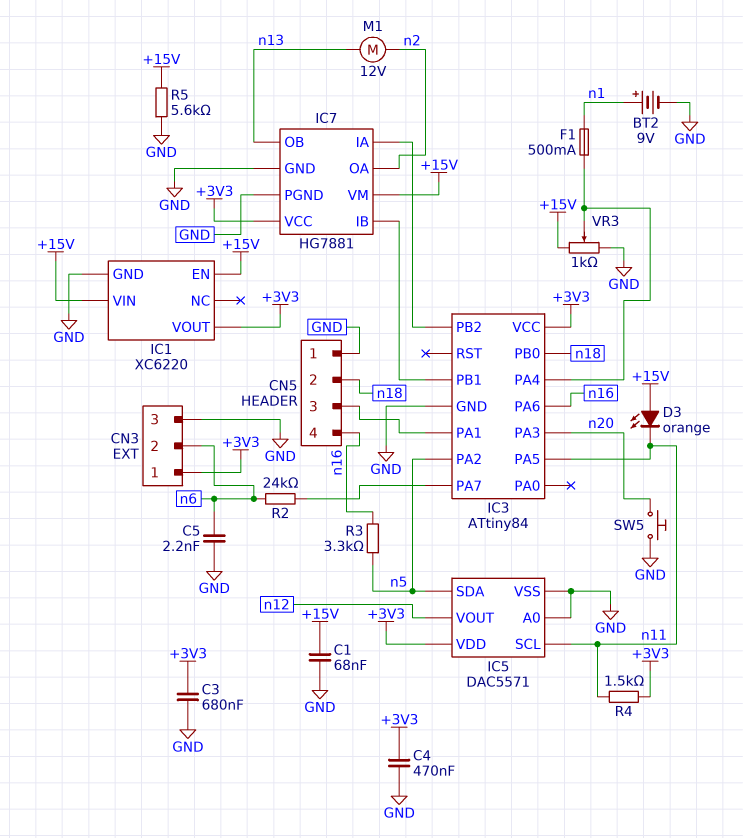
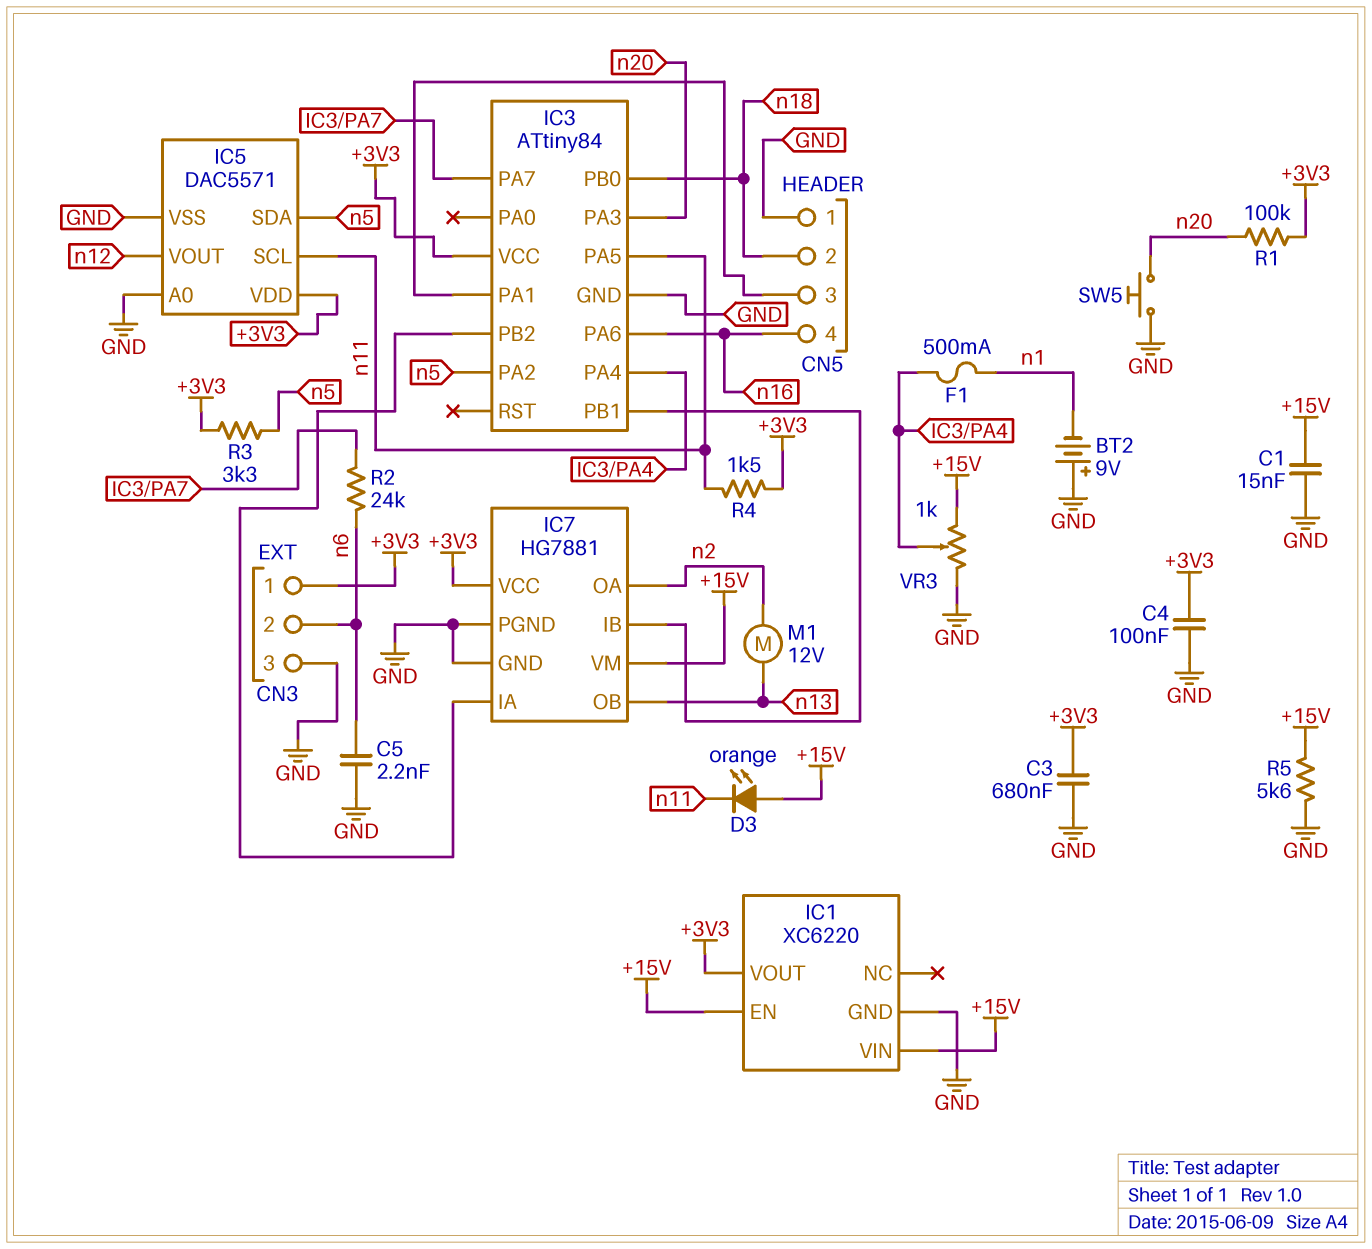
BT2: 9V (plus n1, minus GND) -> 9V (plus GND, minus n1)
C1: 68nF (+15V, GND) -> 15nF (+15V, GND)
C4: 470nF (+3V3, GND) -> 100nF (+3V3, GND)
R1: none -> 100k (+3V3, n20)
R3: 3.3k (n5, n16) -> 3.3k (+3V3, n5)

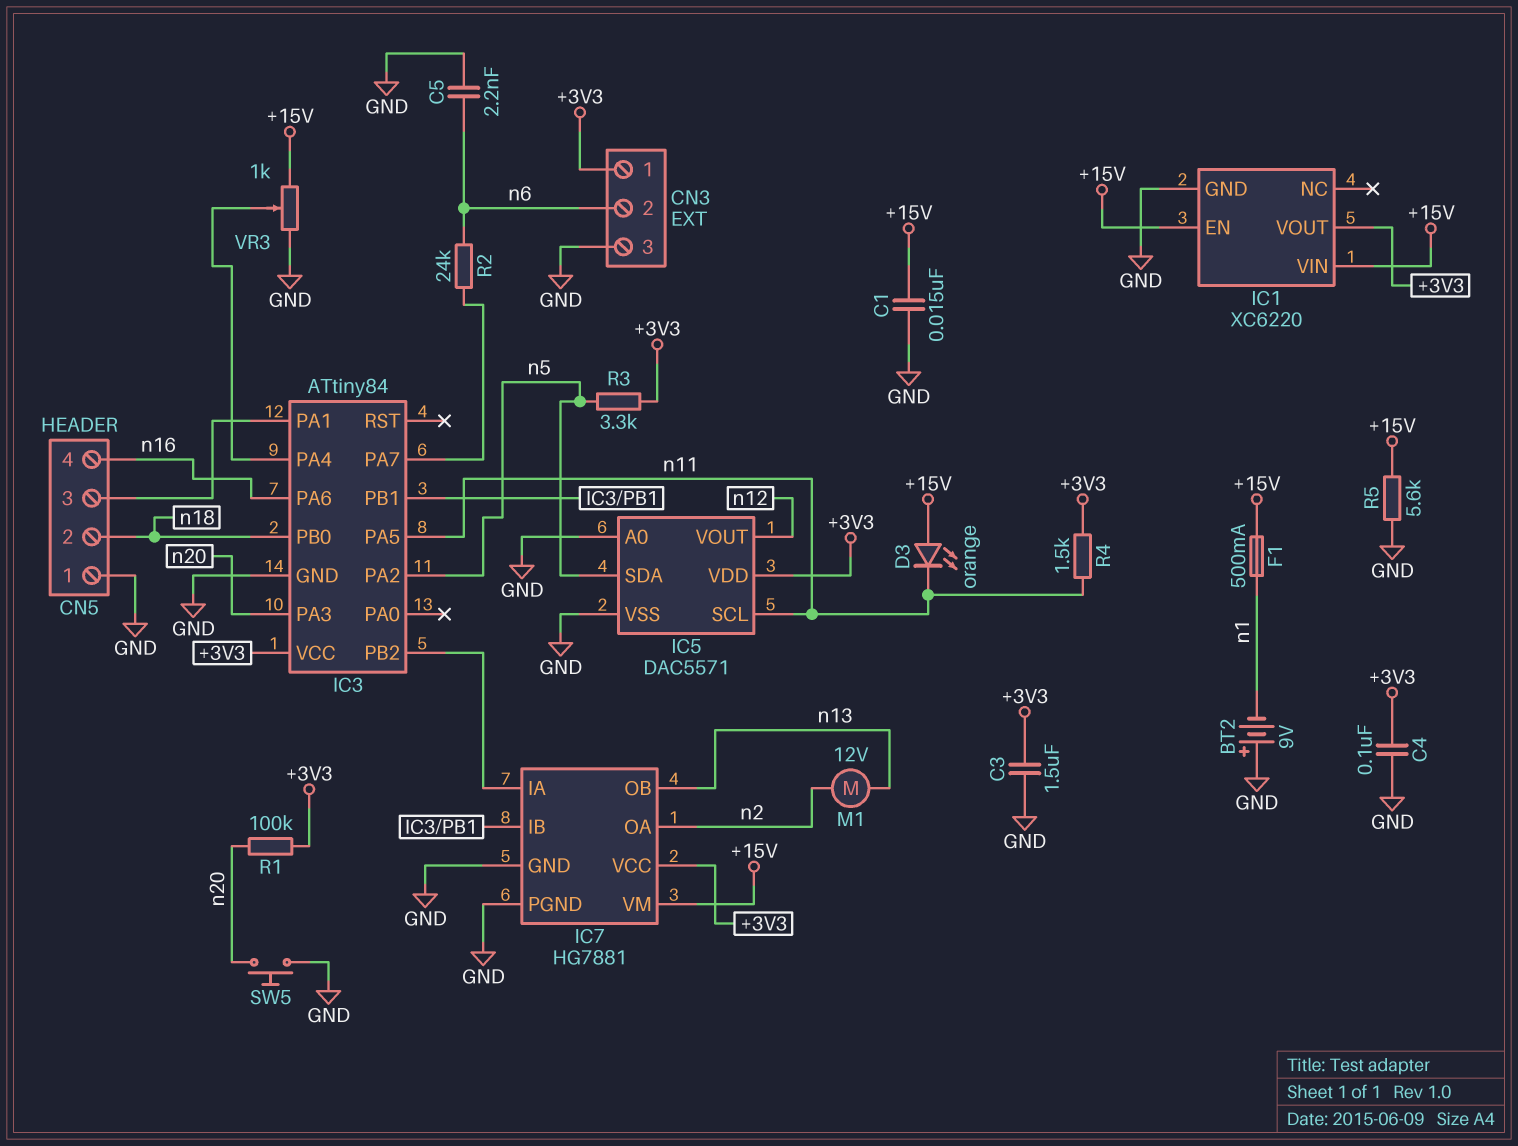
C3: 680nF (+3V3, GND) -> 1.5uF (+3V3, GND)
F1: 500mA (IC3/PA4, n1) -> 500mA (+15V, n1)

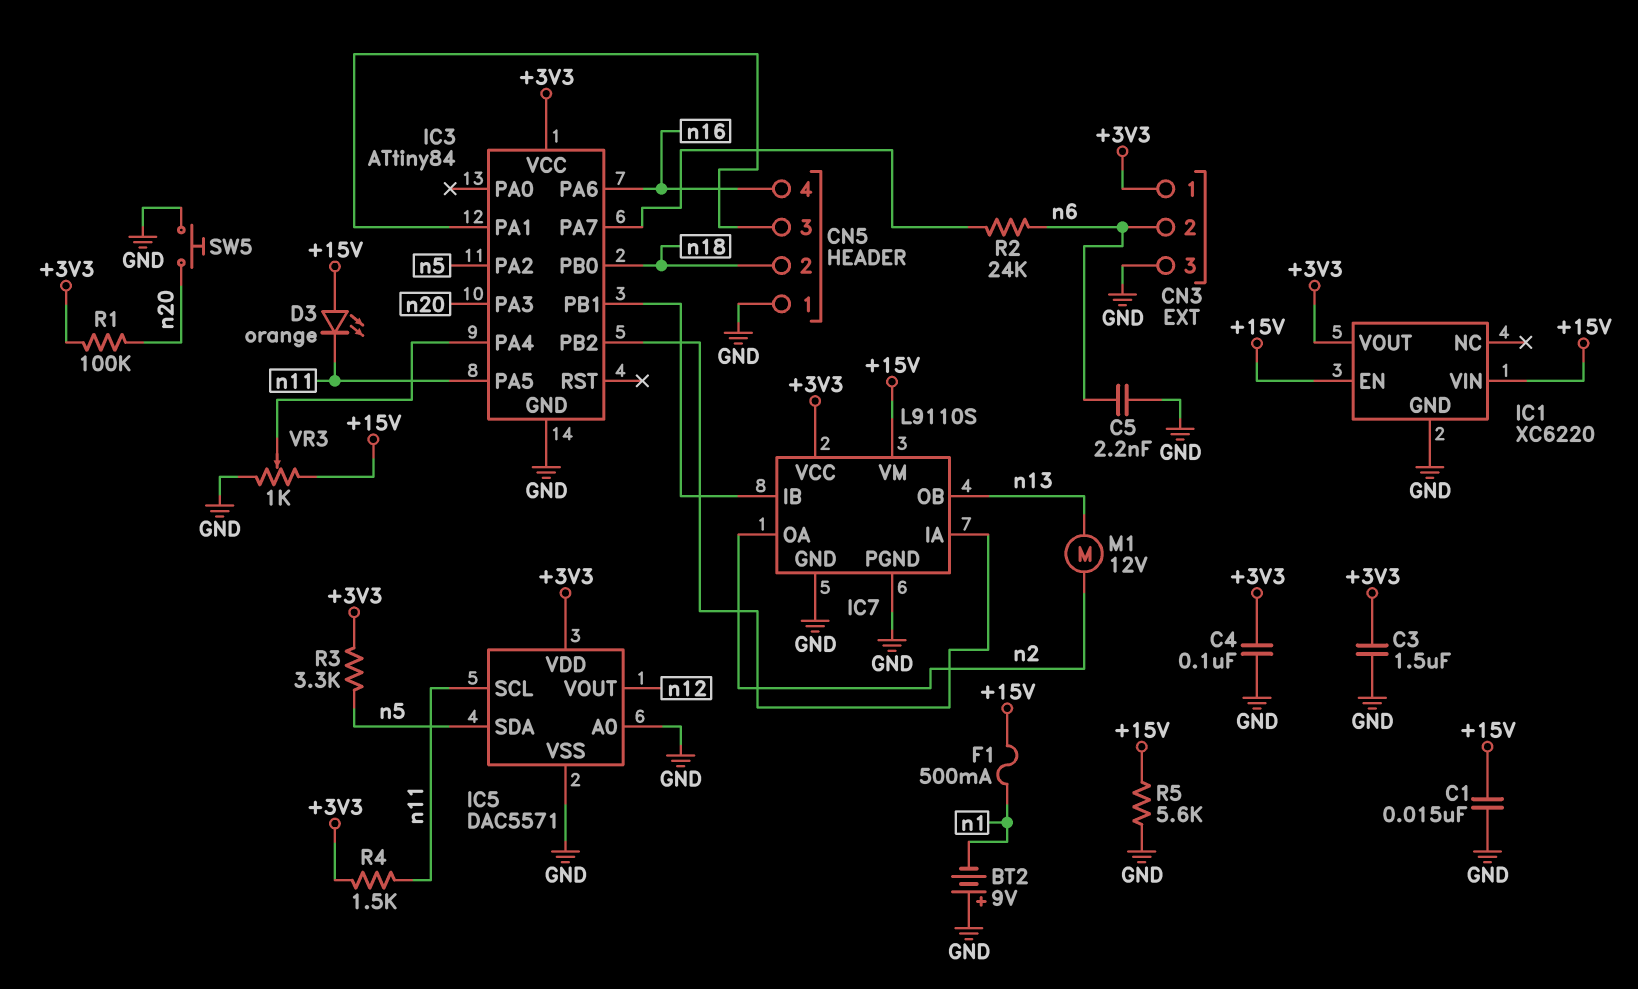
IC7: HG7881 -> L9110S

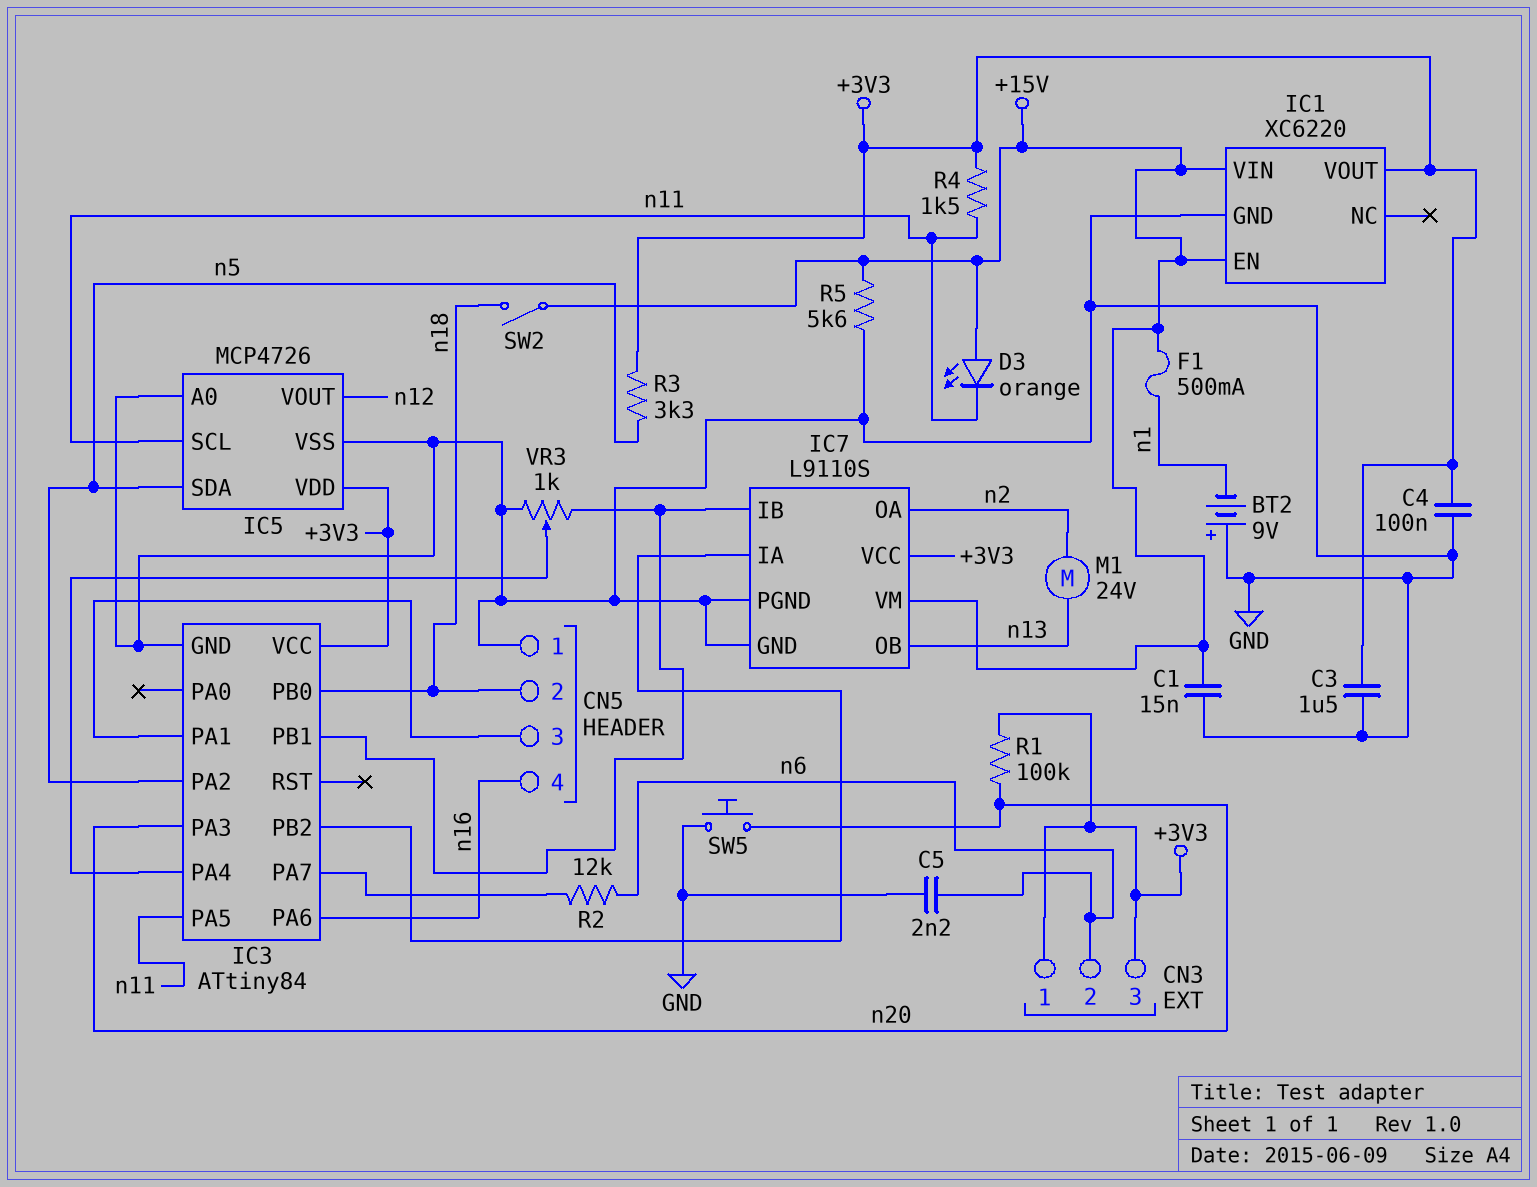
CN3 pin 3: GND -> +3V3
IC5: DAC5571 -> MCP4726
M1: motor 12V (n2, n13) -> motor 24V (n2, n13)
R2: 24k (IC3/PA7, n6) -> 12k (IC3/PA7, n6)
SW2: none -> switch (+15V, n18)
VR3: 1k (+15V, GND, wiper IC3/PA4) -> 1k (GND, IC3/PB1, wiper IC3/PA4)

